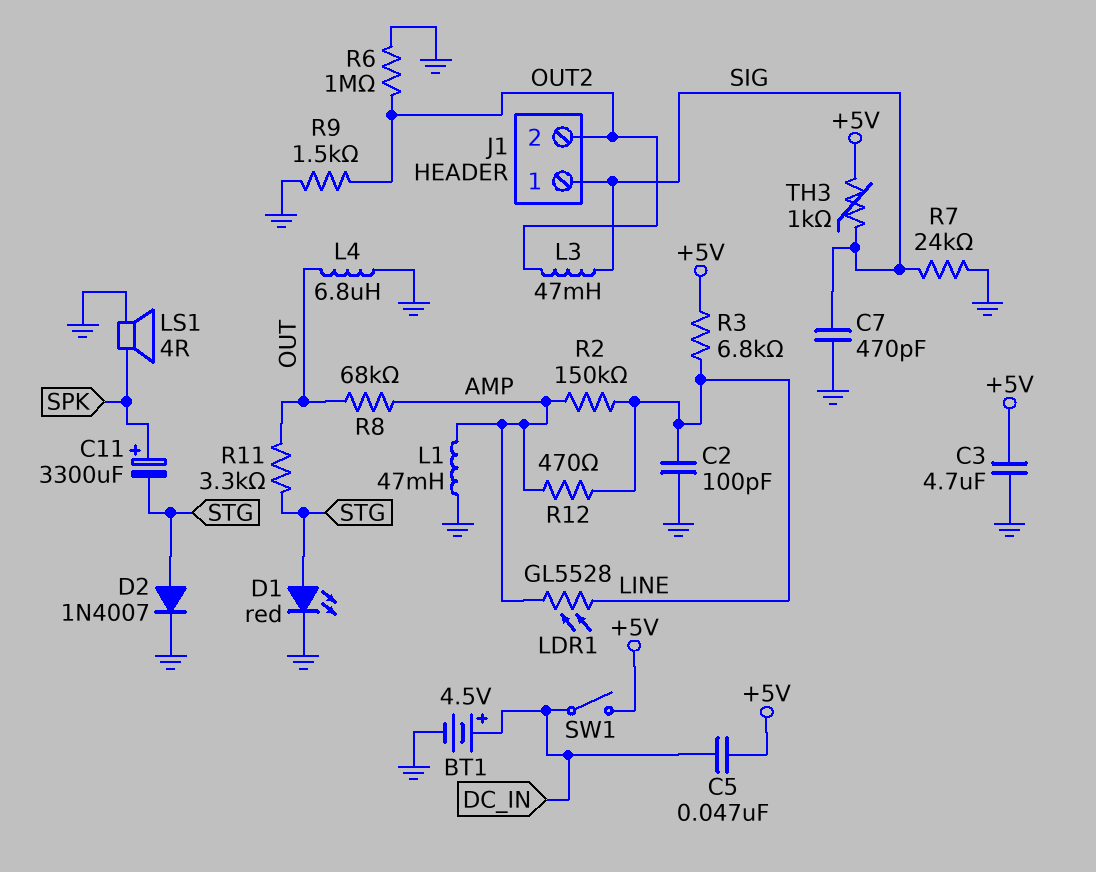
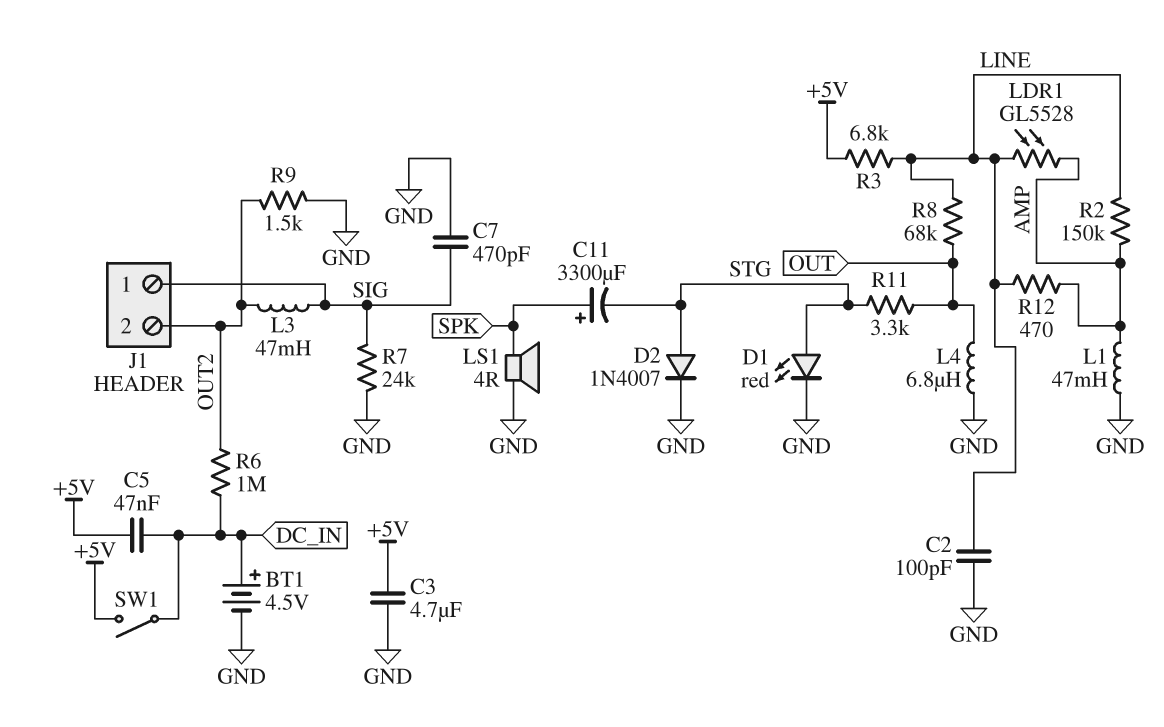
R6: 1M (GND, OUT2) -> 1M (DC_IN, OUT2)
R8: 68k (AMP, OUT) -> 68k (LINE, OUT)
TH3: 1k (+5V, SIG) -> none

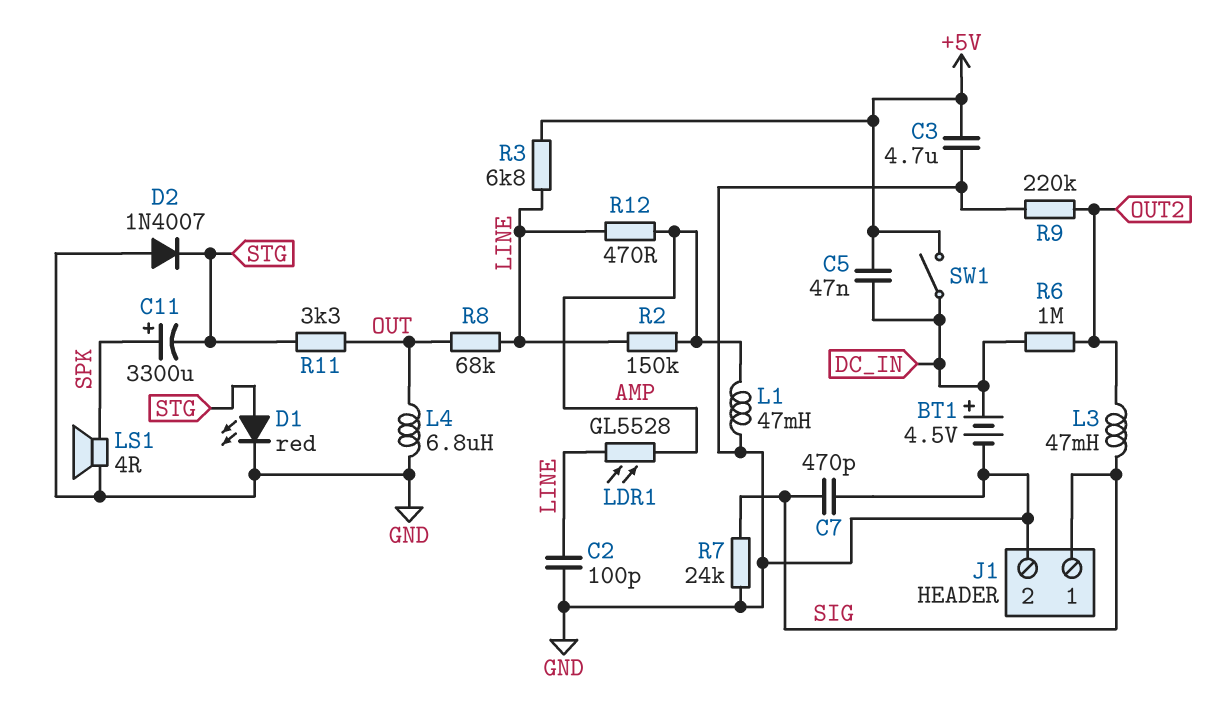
D2: diode 1N4007 (A STG, K GND) -> diode 1N4007 (A GND, K STG)
J1 pin 2: OUT2 -> GND
R9: 1.5k (GND, OUT2) -> 220k (GND, OUT2)

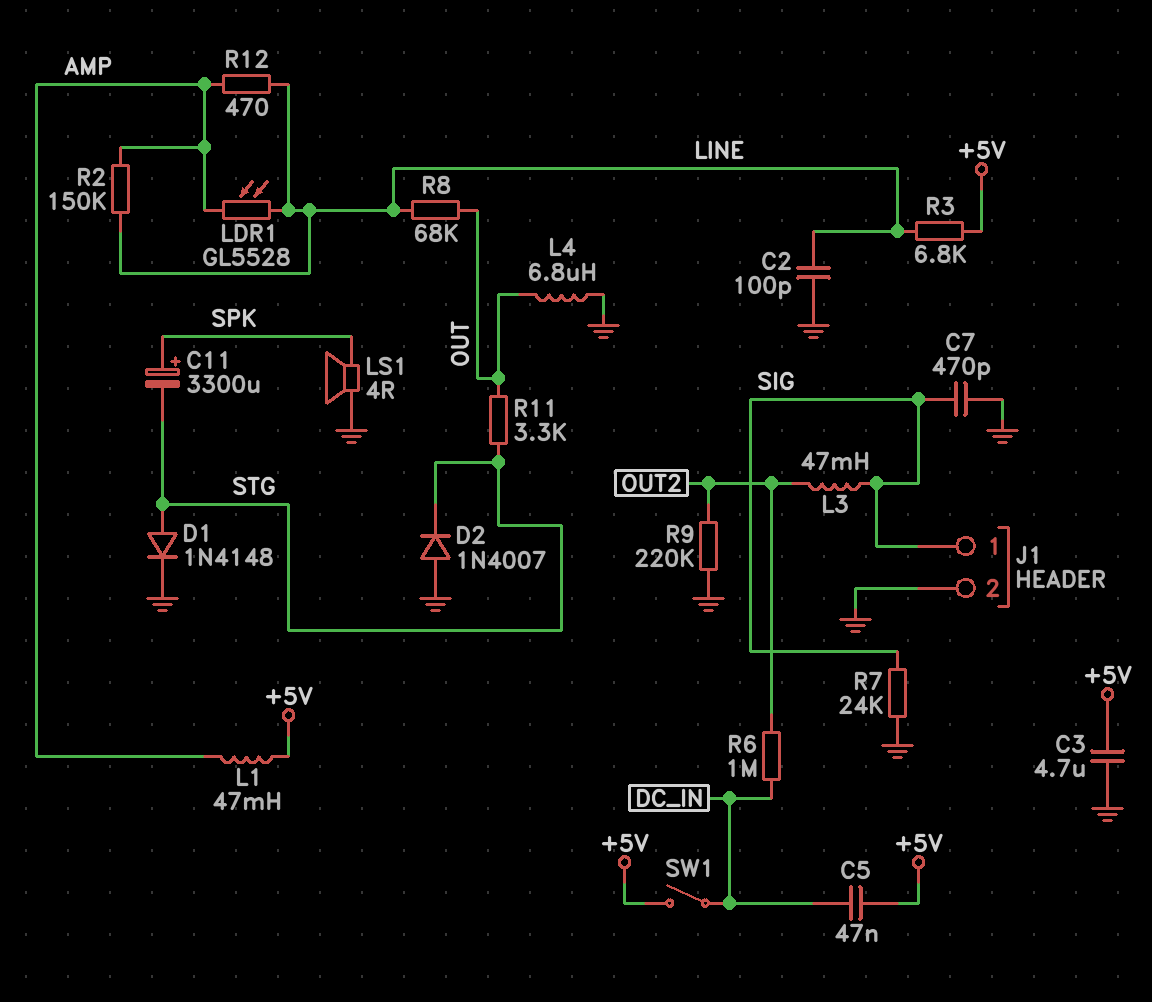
BT1: 4.5V (plus DC_IN, minus GND) -> none
D1: LED red (A STG, K GND) -> diode 1N4148 (A STG, K GND)
L1: 47mH (AMP, GND) -> 47mH (+5V, AMP)

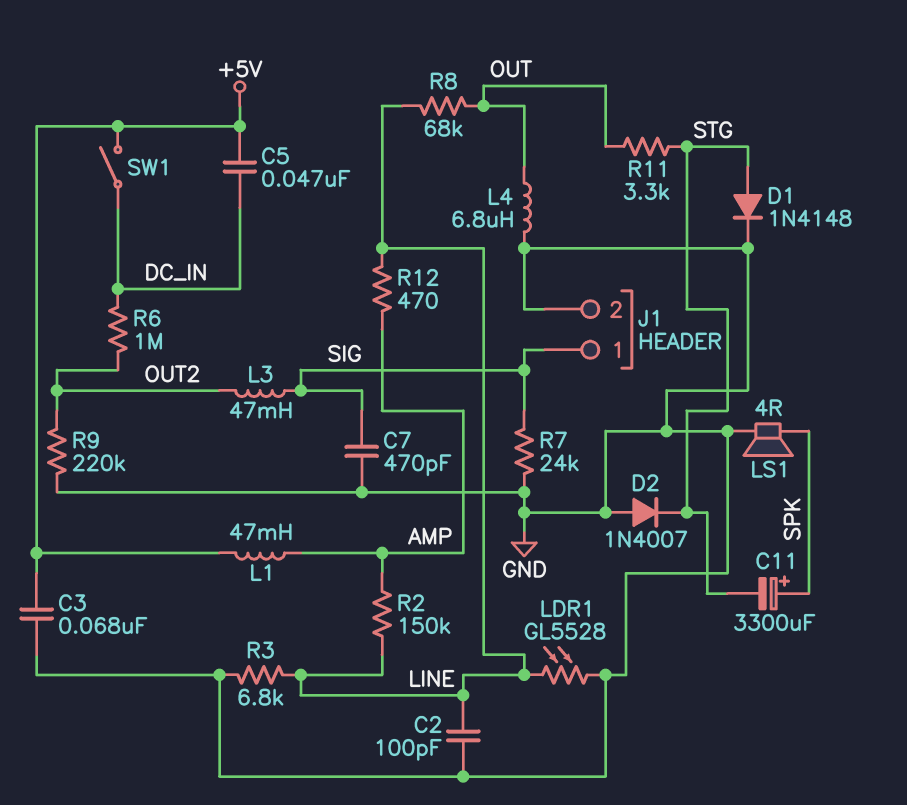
C3: 4.7uF (+5V, GND) -> 68nF (+5V, GND)
LDR1: GL5528 (AMP, LINE) -> GL5528 (GND, LINE)
R3: 6.8k (+5V, LINE) -> 6.8k (GND, LINE)

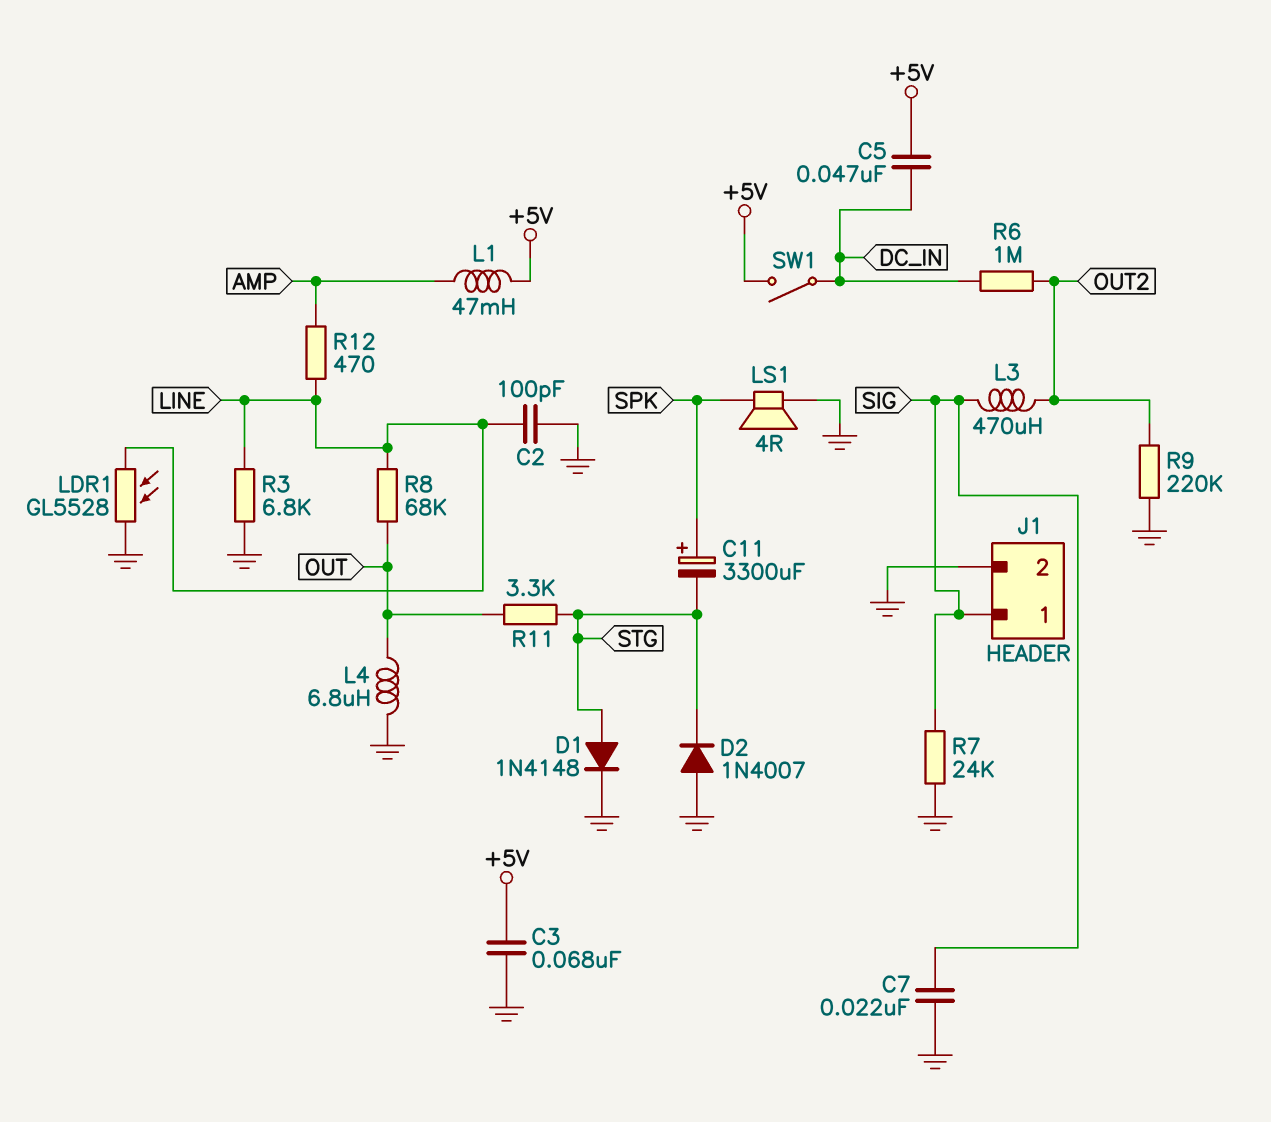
C7: 470pF (GND, SIG) -> 22nF (GND, SIG)
L3: 47mH (OUT2, SIG) -> 470uH (OUT2, SIG)
R2: 150k (AMP, LINE) -> none

